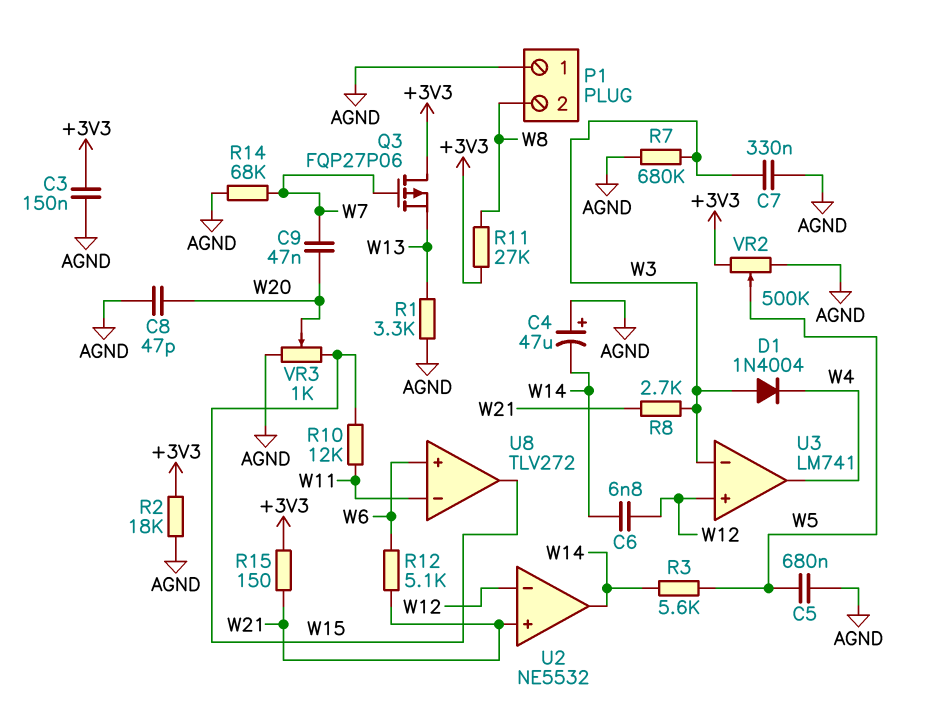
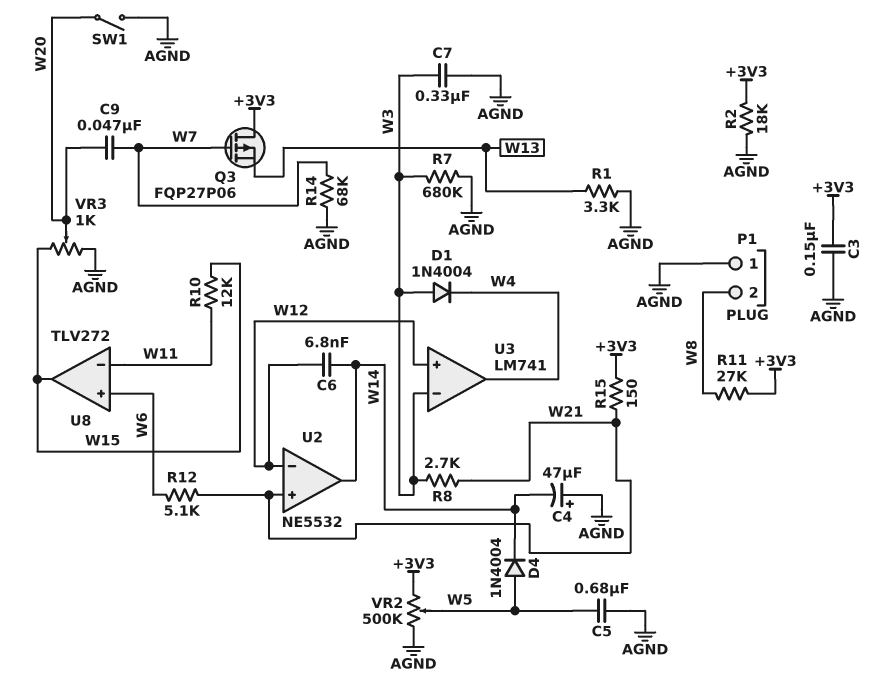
C8: 47pF (AGND, W20) -> none
D4: none -> diode 1N4004 (A W5, K W14)
R3: 5.6k (W5, W14) -> none
SW1: none -> switch (AGND, W20)

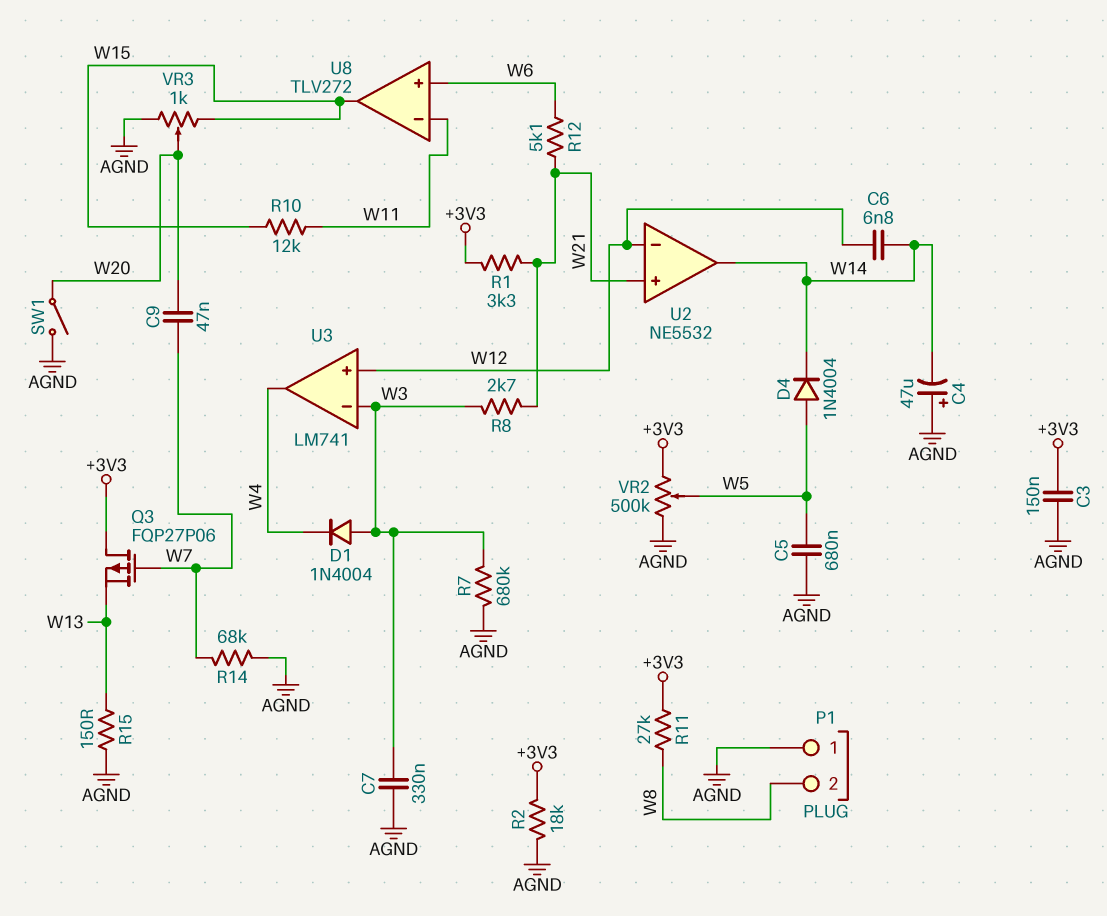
R1: 3.3k (AGND, W13) -> 3.3k (+3V3, W21)
R15: 150 (+3V3, W21) -> 150 (AGND, W13)

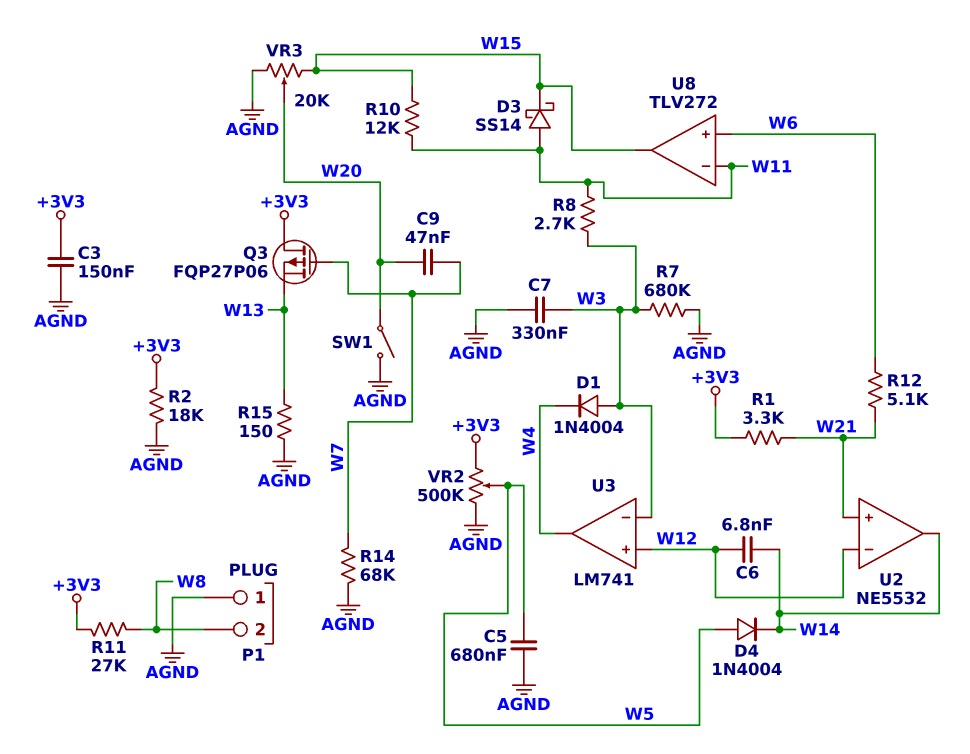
C4: 47uF (plus AGND, minus W14) -> none
D3: none -> schottky SS14 (A W11, K W15)
R8: 2.7k (W3, W21) -> 2.7k (W3, W11)
VR3: 1k (AGND, W15, wiper W20) -> 20k (AGND, W15, wiper W20)

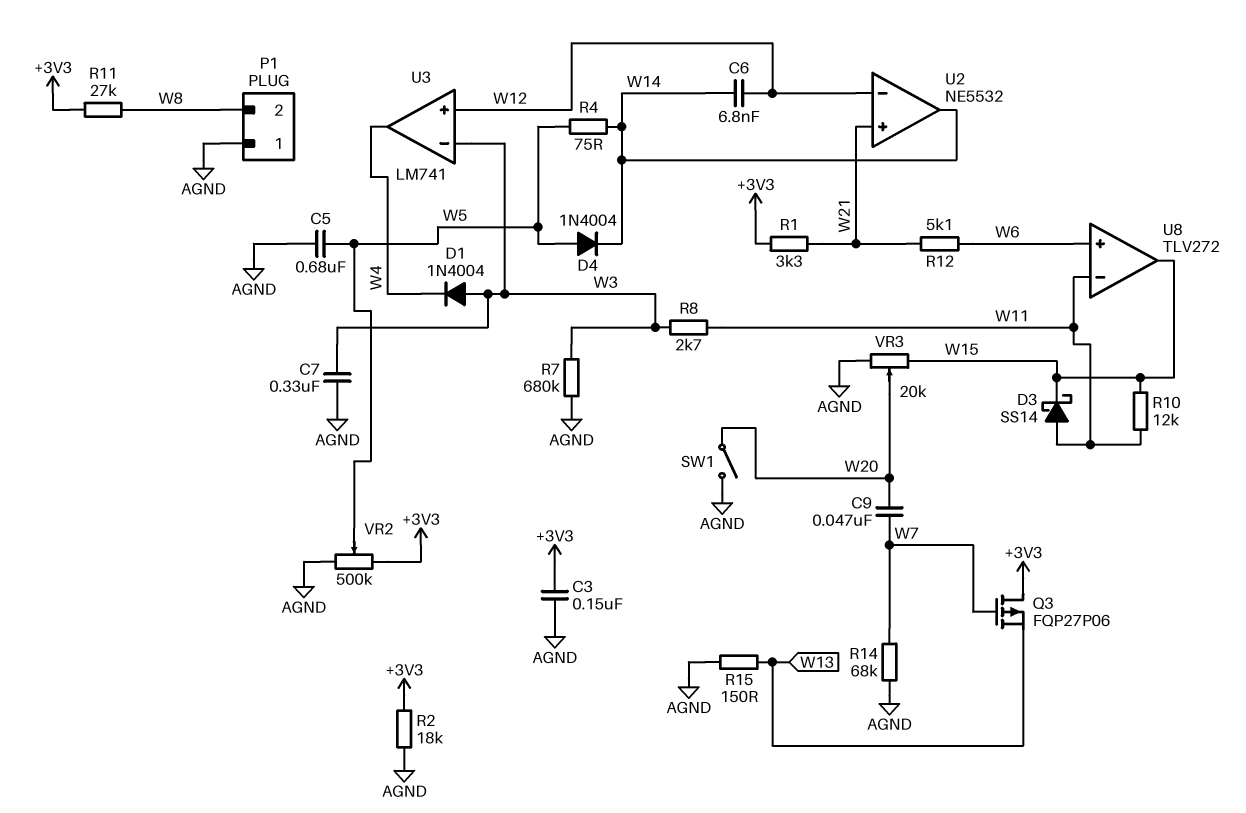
R4: none -> 75 (W5, W14)

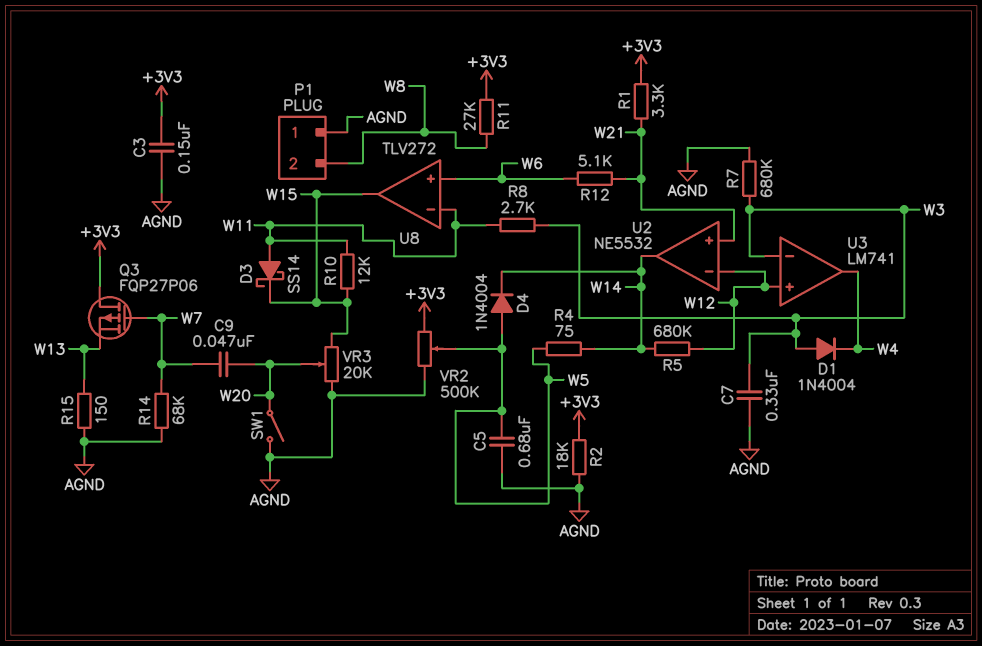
C6: 6.8nF (W12, W14) -> none
R5: none -> 680k (W12, W14)

